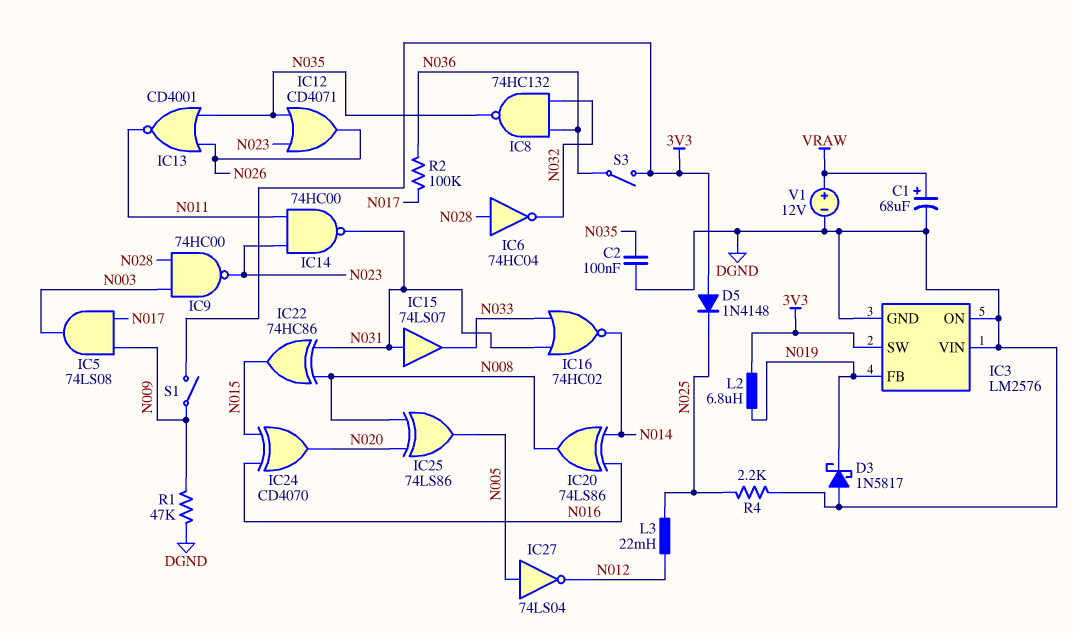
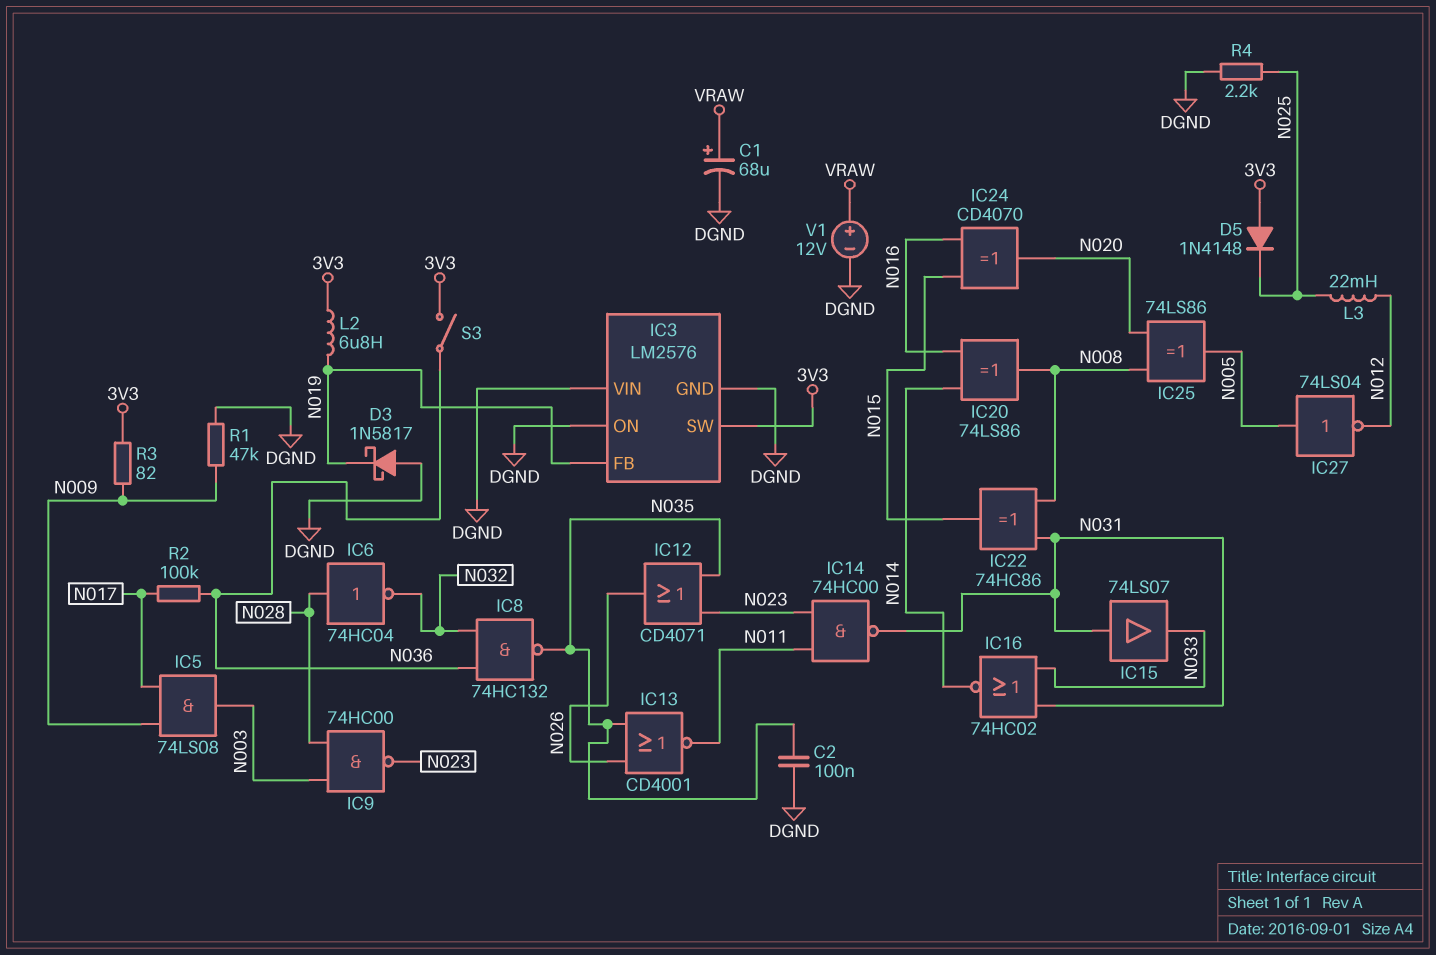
R3: none -> 82 (3V3, N009)
S1: switch (3V3, N009) -> none

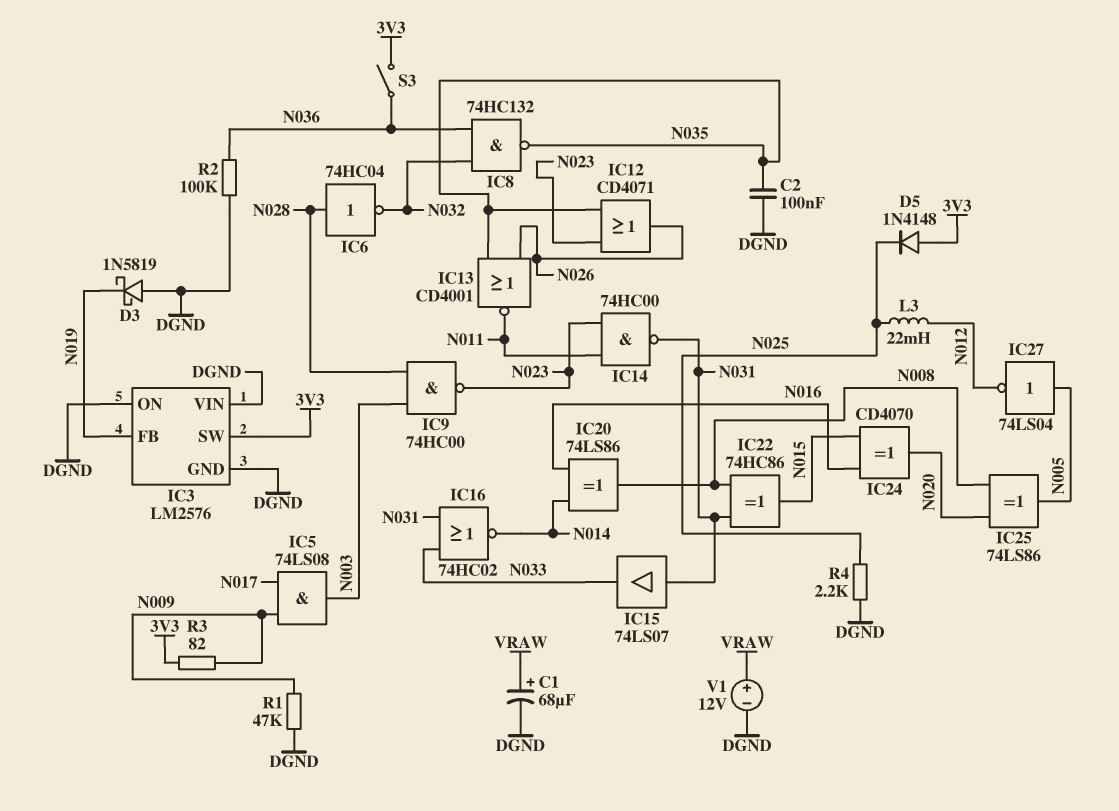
D3: schottky 1N5817 (A DGND, K N019) -> schottky 1N5819 (A DGND, K N019)
L2: 6.8uH (3V3, N019) -> none
R2: 100k (N017, N036) -> 100k (DGND, N036)

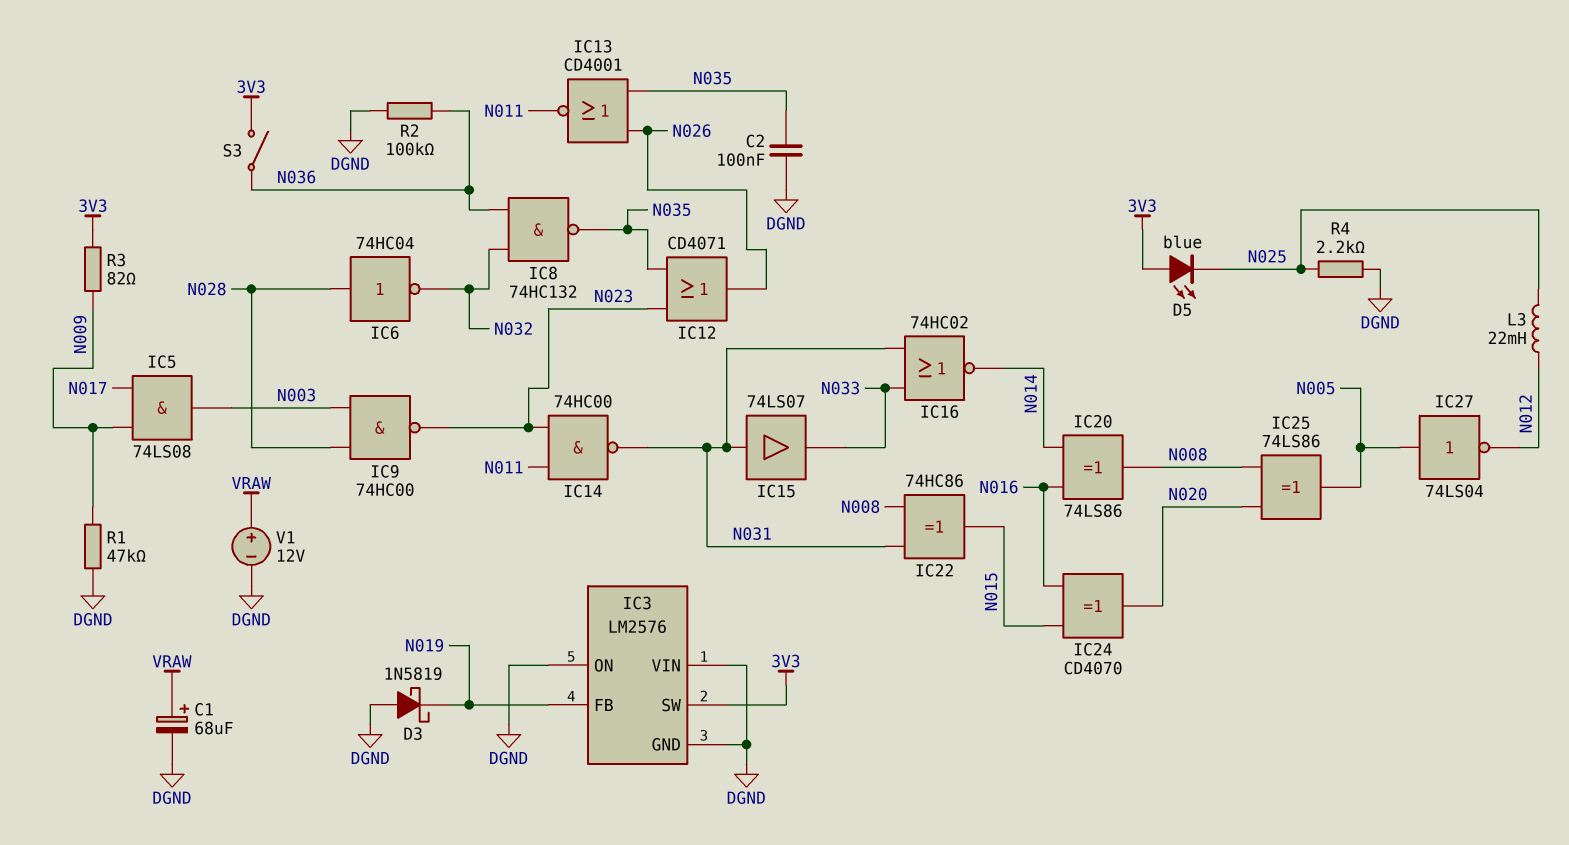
D5: diode 1N4148 (A 3V3, K N025) -> LED blue (A 3V3, K N025)

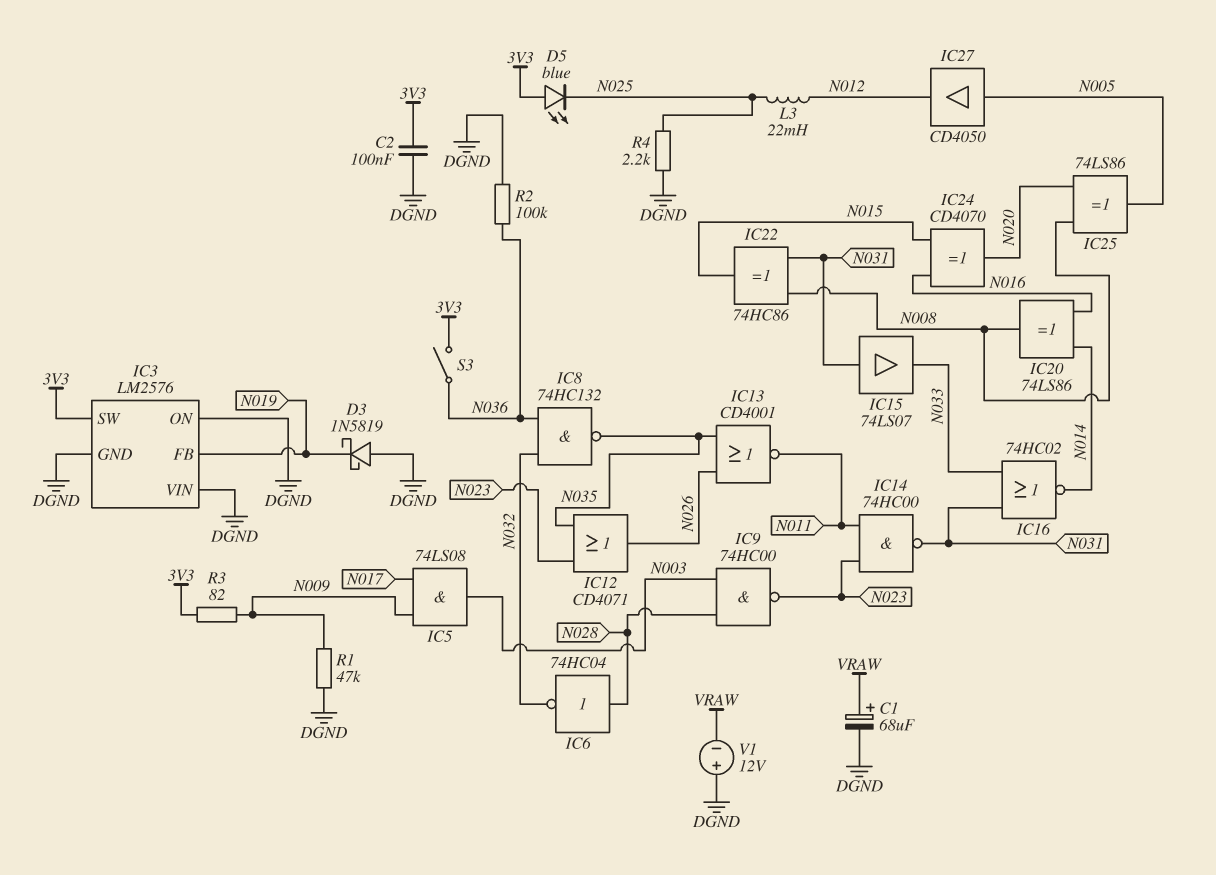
C2: 100nF (DGND, N035) -> 100nF (3V3, DGND)
IC27: NOT 74LS04 (in N005, out N012) -> buffer CD4050 (in N005, out N012)
V1: 12V (plus VRAW, minus DGND) -> 12V (plus DGND, minus VRAW)

